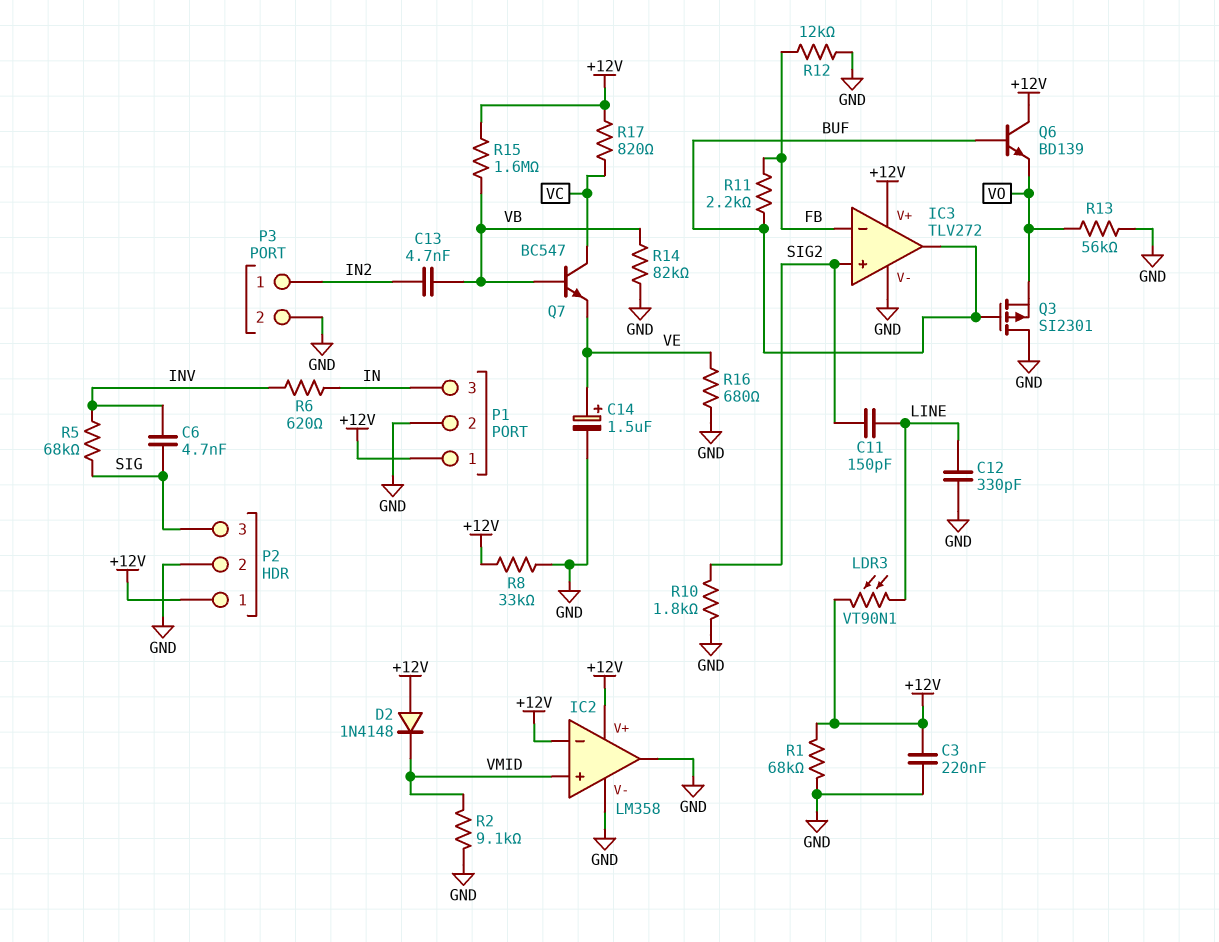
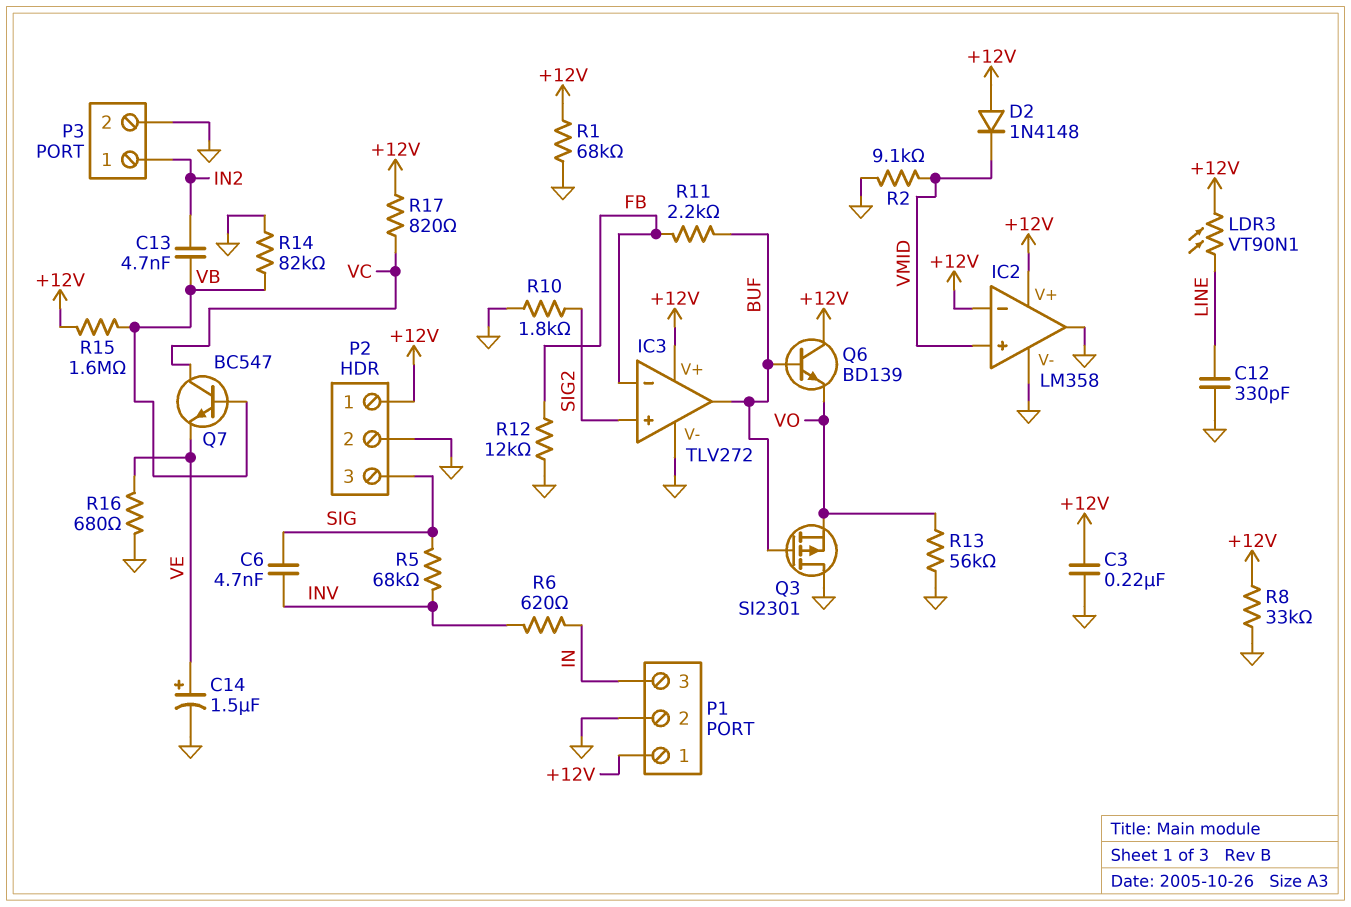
C11: 150pF (LINE, SIG2) -> none

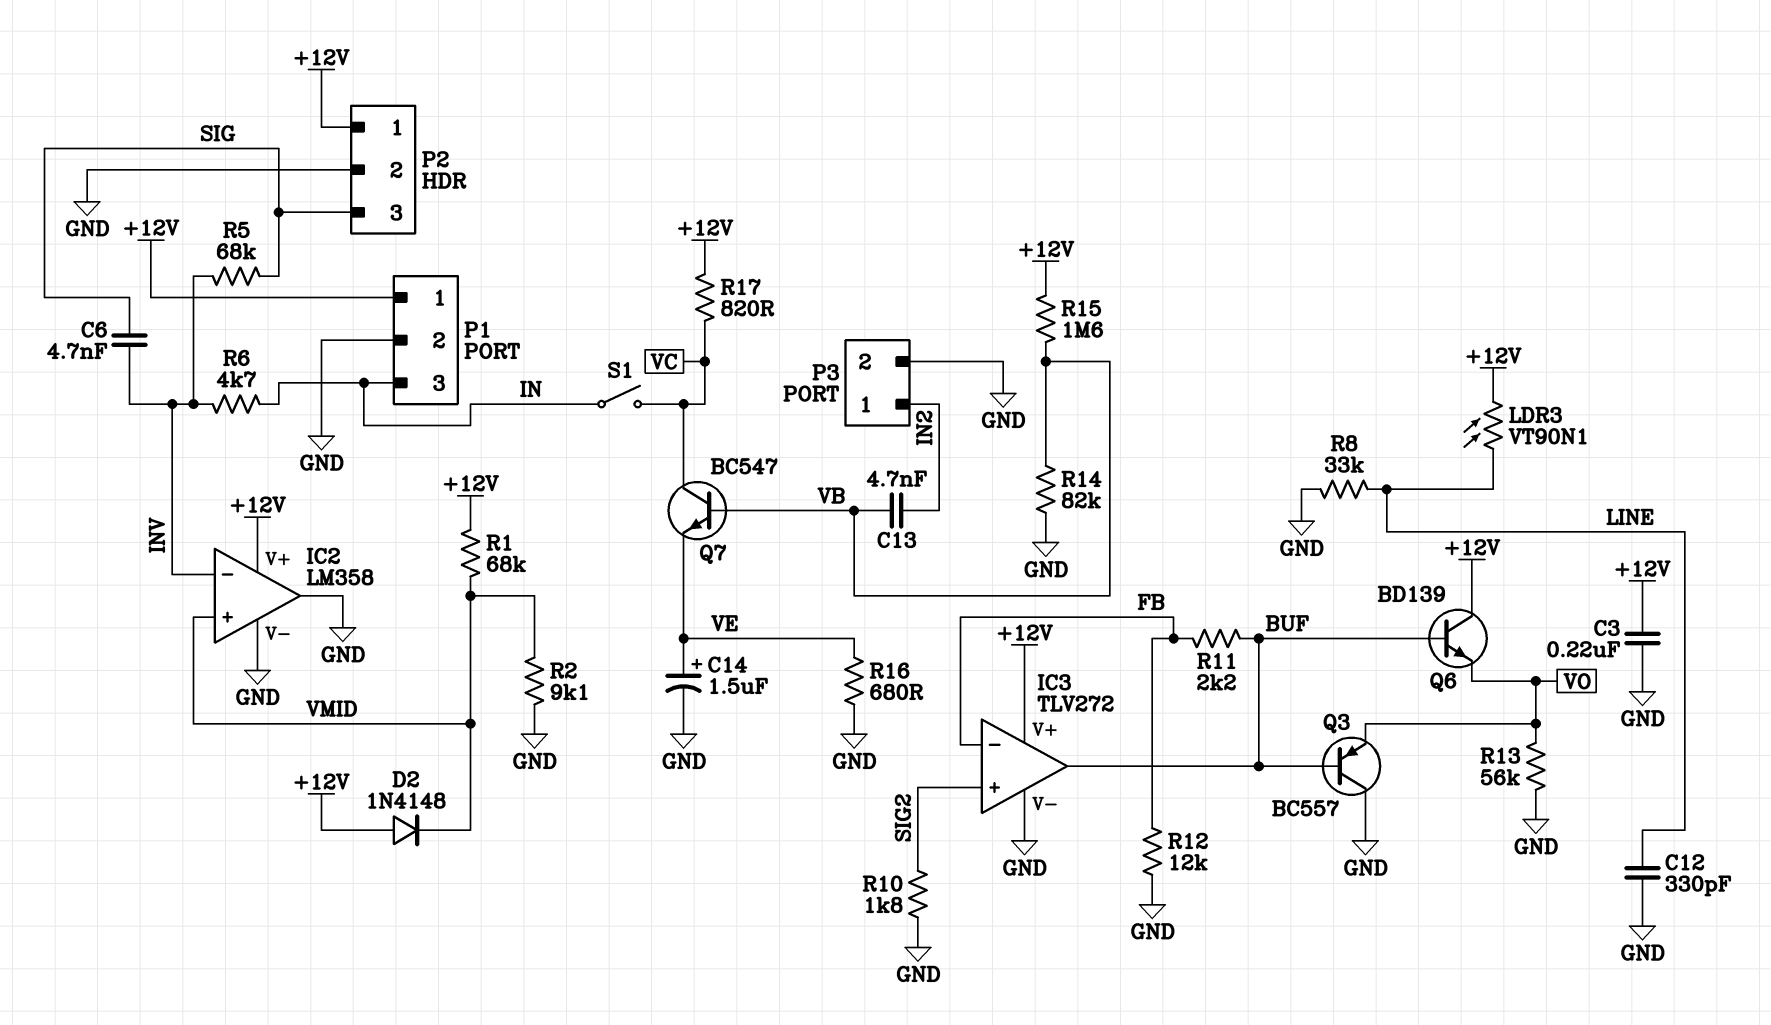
IC2 pin in-: +12V -> INV
Q3: PMOS SI2301 (G BUF, D GND, S VO) -> PNP BC557 (B BUF, C GND, E VO)
R1: 68k (+12V, GND) -> 68k (+12V, VMID)
R6: 620 (IN, INV) -> 4.7k (IN, INV)
R8: 33k (+12V, GND) -> 33k (GND, LINE)
S1: none -> switch (IN, VC)

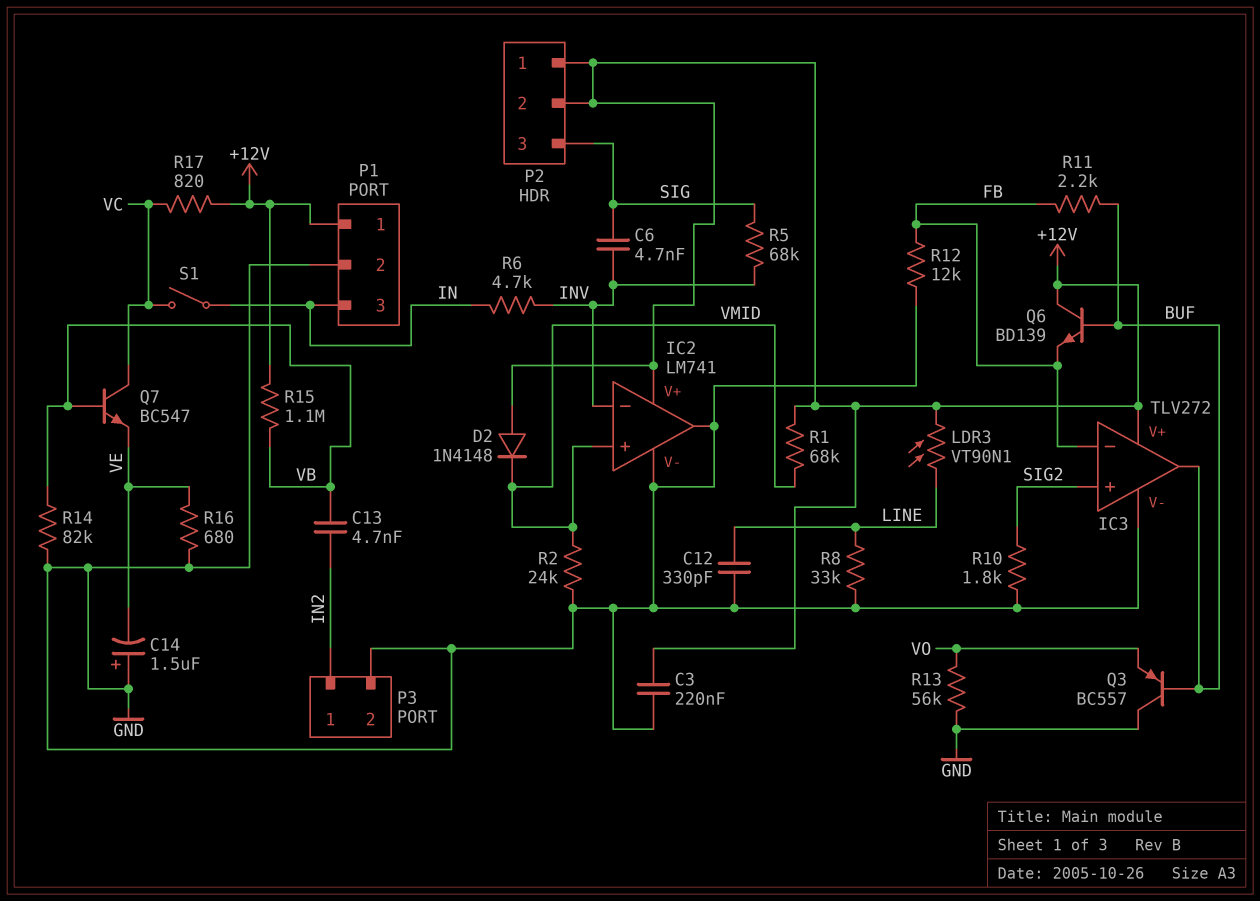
C14: 1.5uF (plus VE, minus GND) -> 1.5uF (plus GND, minus VE)
IC2: LM358 -> LM741
P2 pin 2: GND -> +12V
Q6: NPN BD139 (B BUF, C +12V, E VO) -> NPN BD139 (B BUF, C +12V, E FB)
R2: 9.1k (GND, VMID) -> 24k (GND, VMID)
R15: 1.6M (+12V, VB) -> 1.1M (+12V, VB)

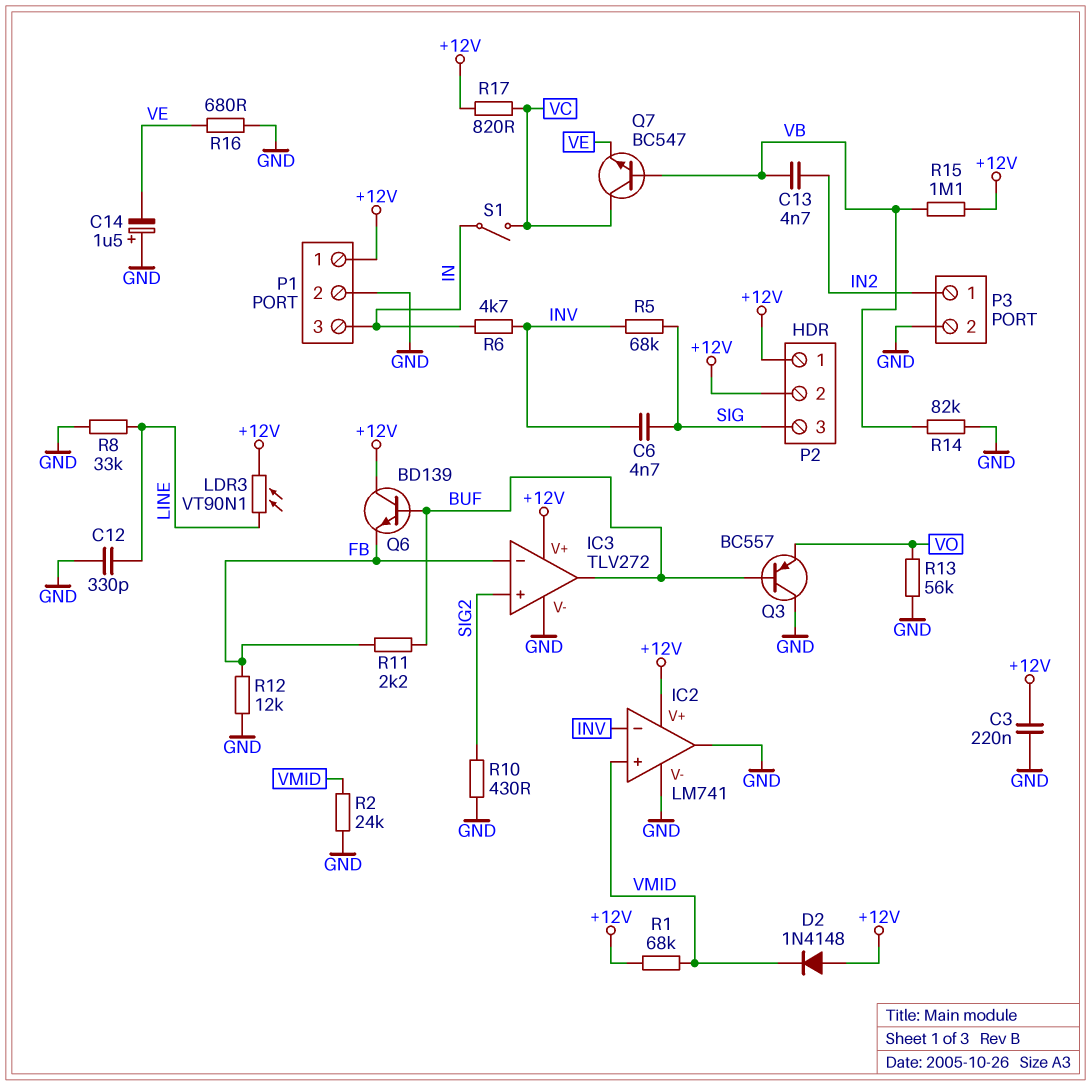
R10: 1.8k (GND, SIG2) -> 430 (GND, SIG2)

